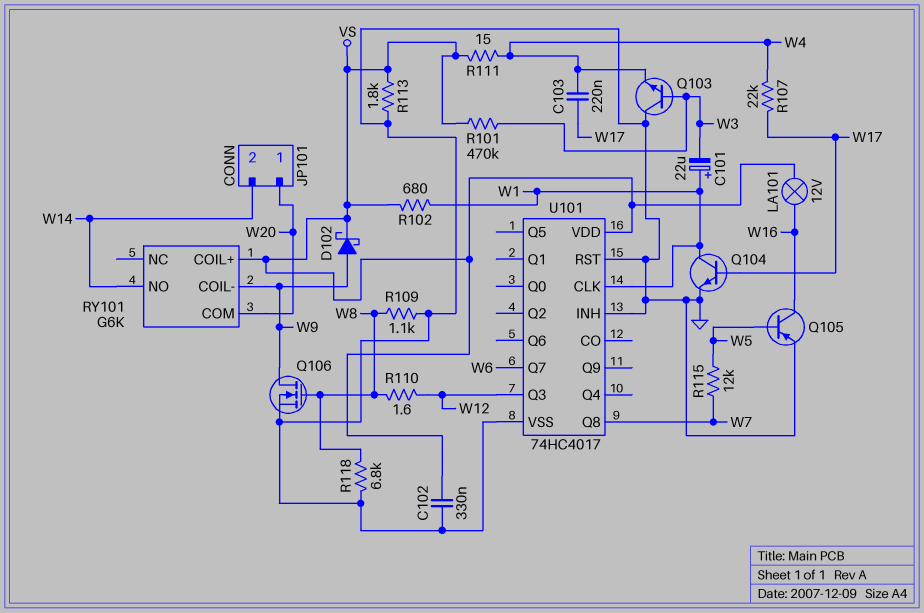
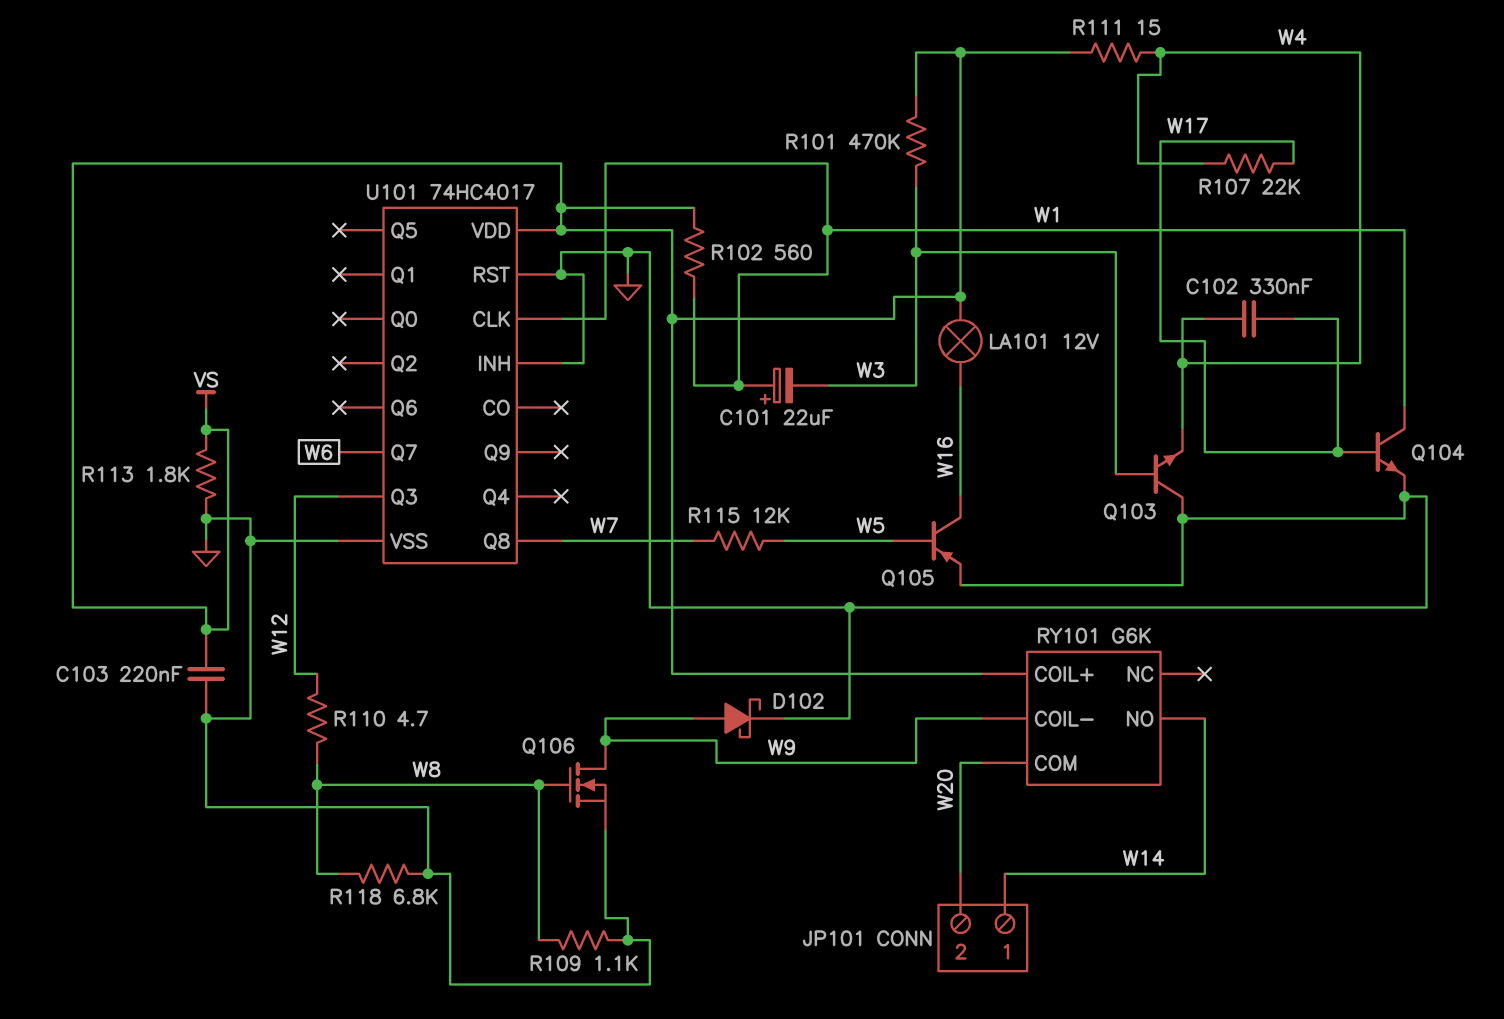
C102: 330nF (GND, VS) -> 330nF (W4, W17)
C103: 220nF (W4, W17) -> 220nF (GND, VS)
D102: schottky (A W9, K VS) -> schottky (A W9, K GND)
JP101 pin 1: W20 -> W14
JP101 pin 2: W14 -> W20
R102: 680 (VS, W1) -> 560 (VS, W1)
R110: 1.6 (W8, W12) -> 4.7 (W8, W12)

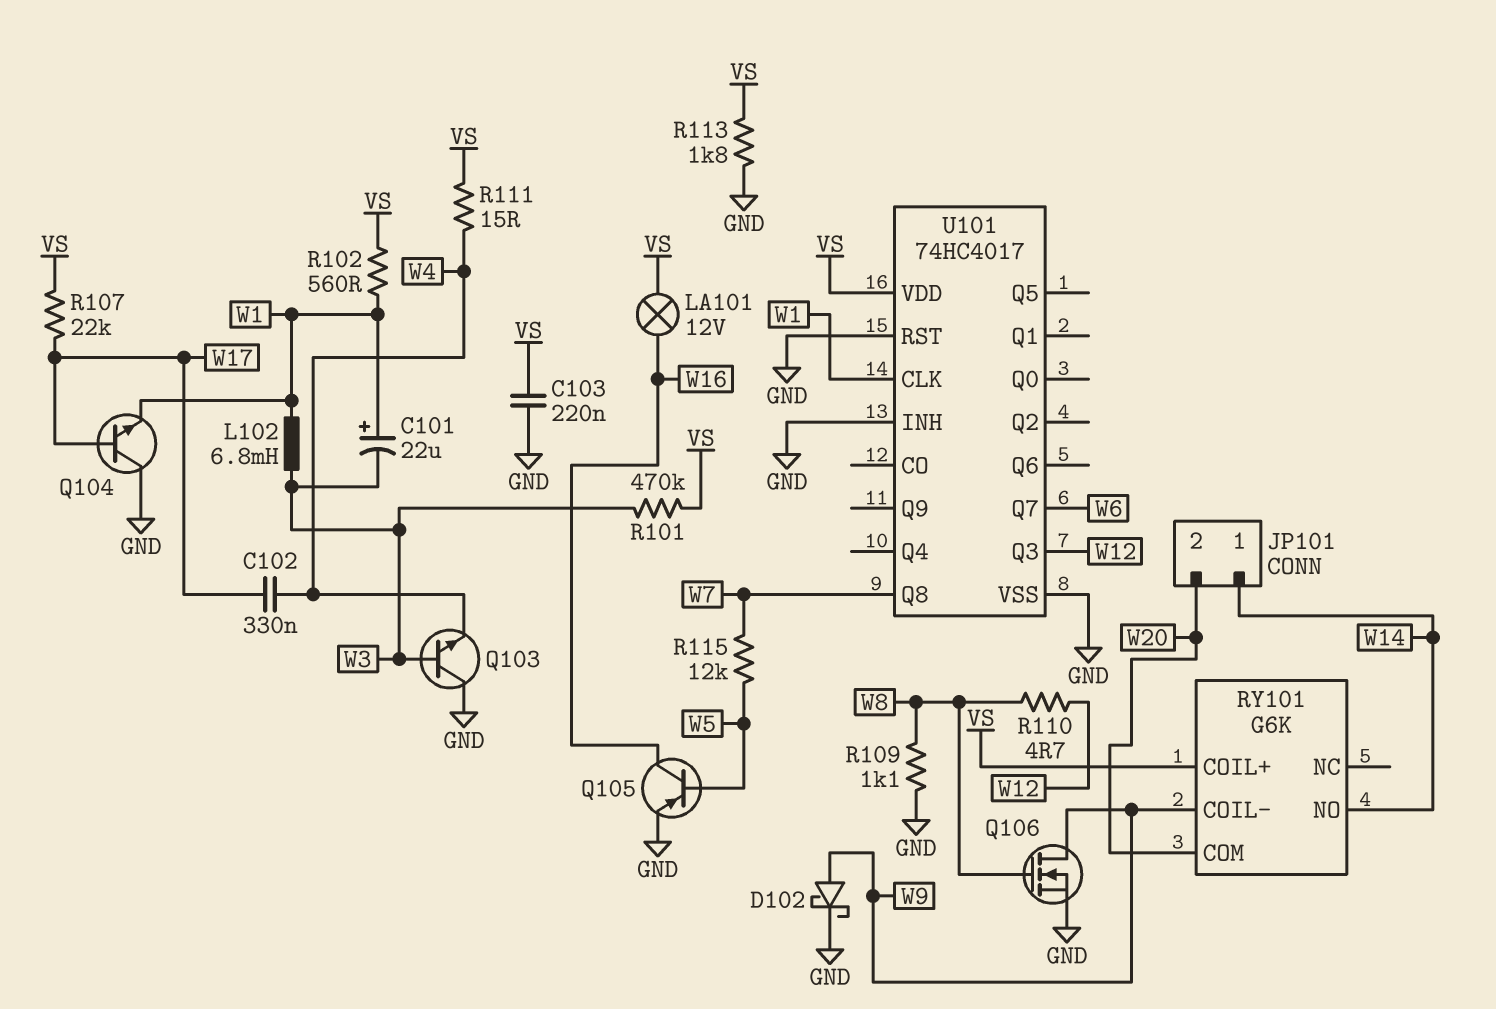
L102: none -> 6.8mH (W1, W3)
Q104: NPN (B W17, C W1, E GND) -> NPN (B W17, C GND, E W1)
R107: 22k (W4, W17) -> 22k (VS, W17)
R118: 6.8k (GND, W8) -> none

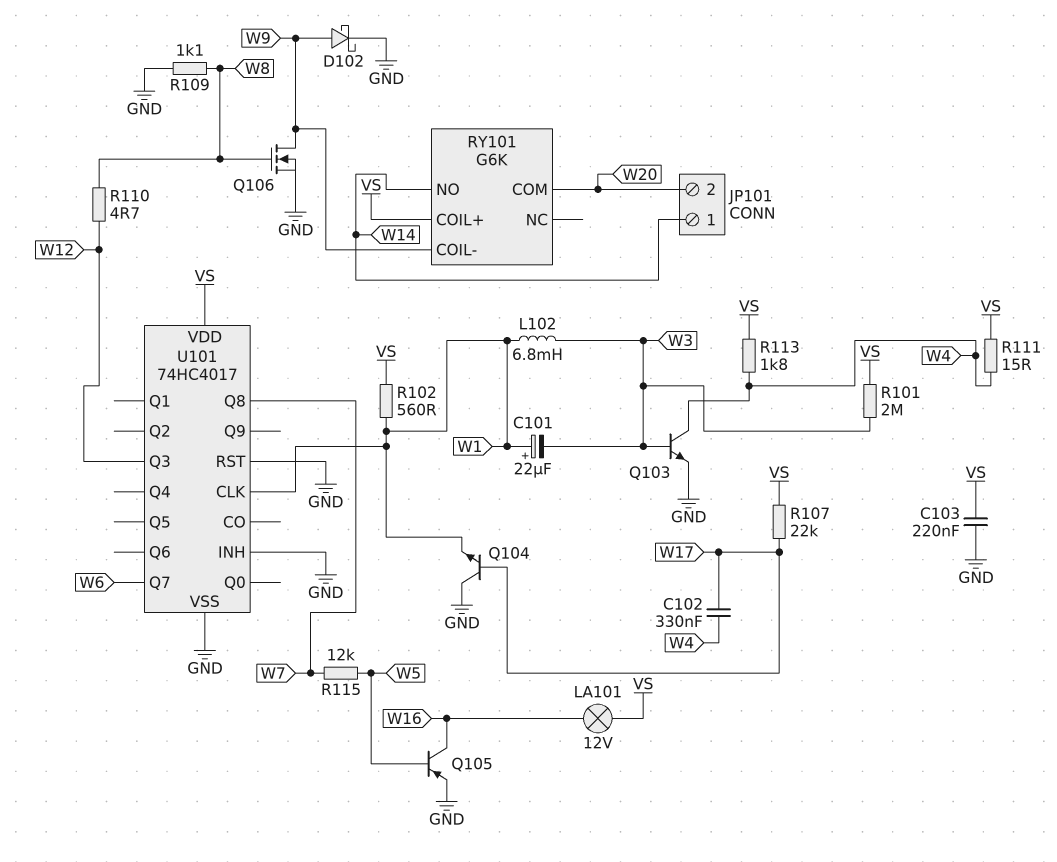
Q103: NPN (B W3, C GND, E W4) -> NPN (B W3, C W4, E GND)
R101: 470k (VS, W3) -> 2M (VS, W3)
R113: 1.8k (GND, VS) -> 1.8k (VS, W4)

